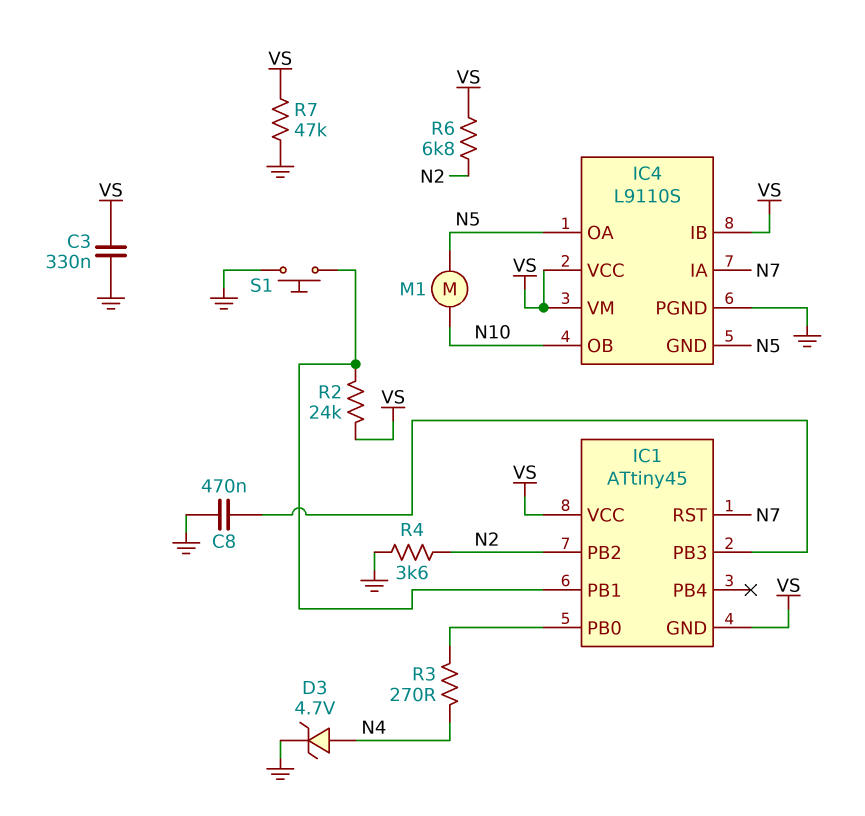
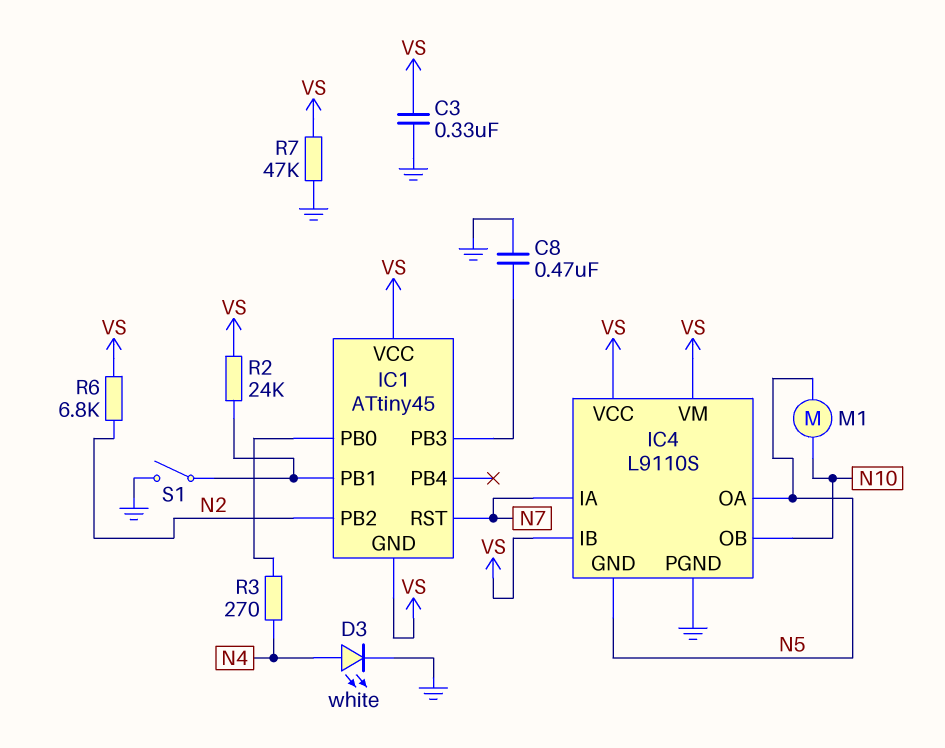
D3: zener 4.7V (A N4, K GND) -> LED white (A N4, K GND)
R4: 3.6k (GND, N2) -> none
S1: button (GND, IC1/PB1) -> switch (GND, IC1/PB1)

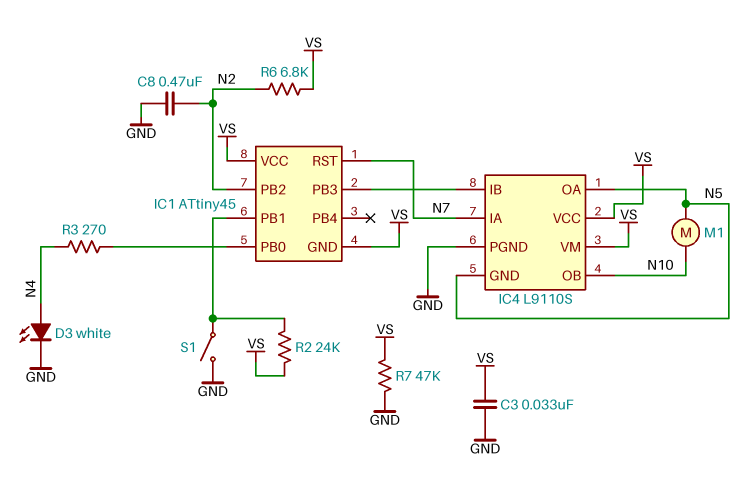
C3: 330nF (GND, VS) -> 33nF (GND, VS)
C8: 470nF (GND, IC1/PB3) -> 470nF (GND, N2)
IC4 pin IB: VS -> IC1/PB3

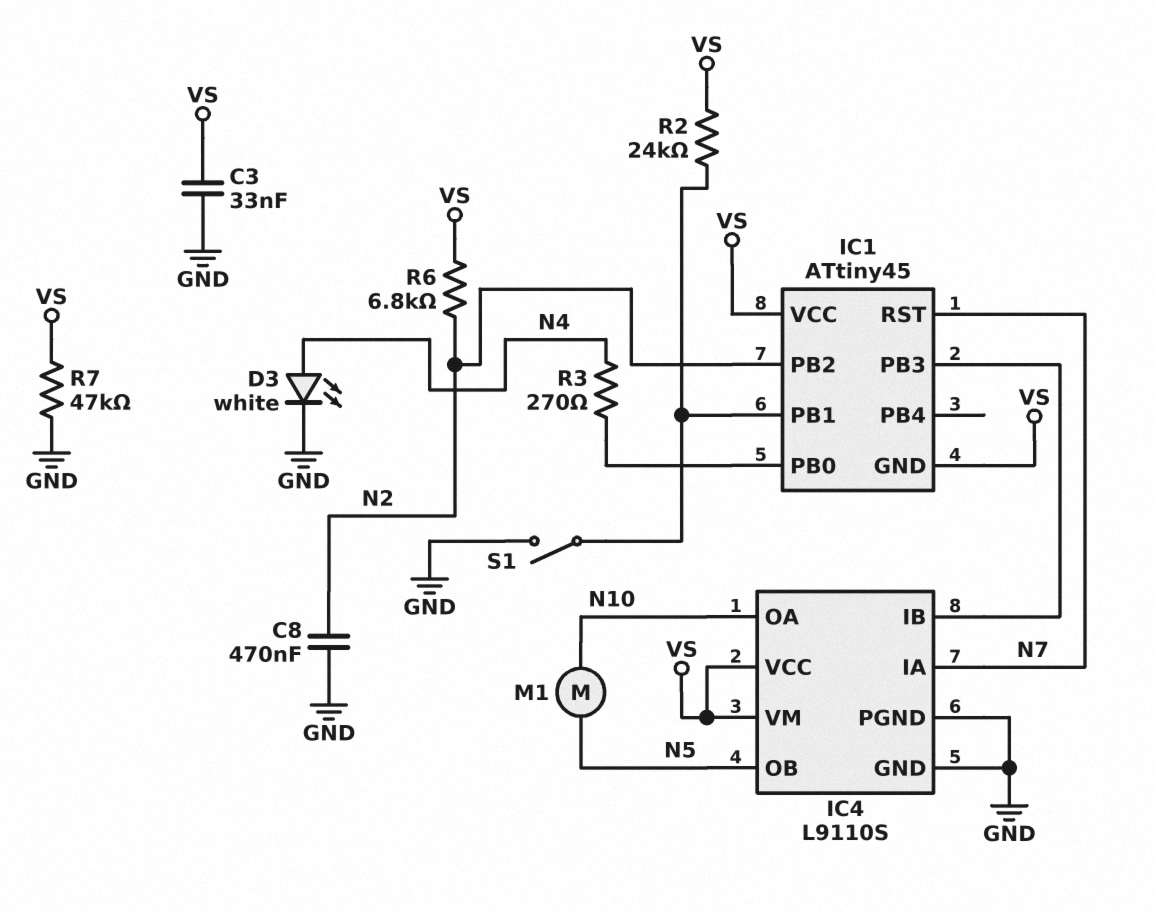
IC4 pin GND: N5 -> GND
IC4 pin OA: N5 -> N10
IC4 pin OB: N10 -> N5

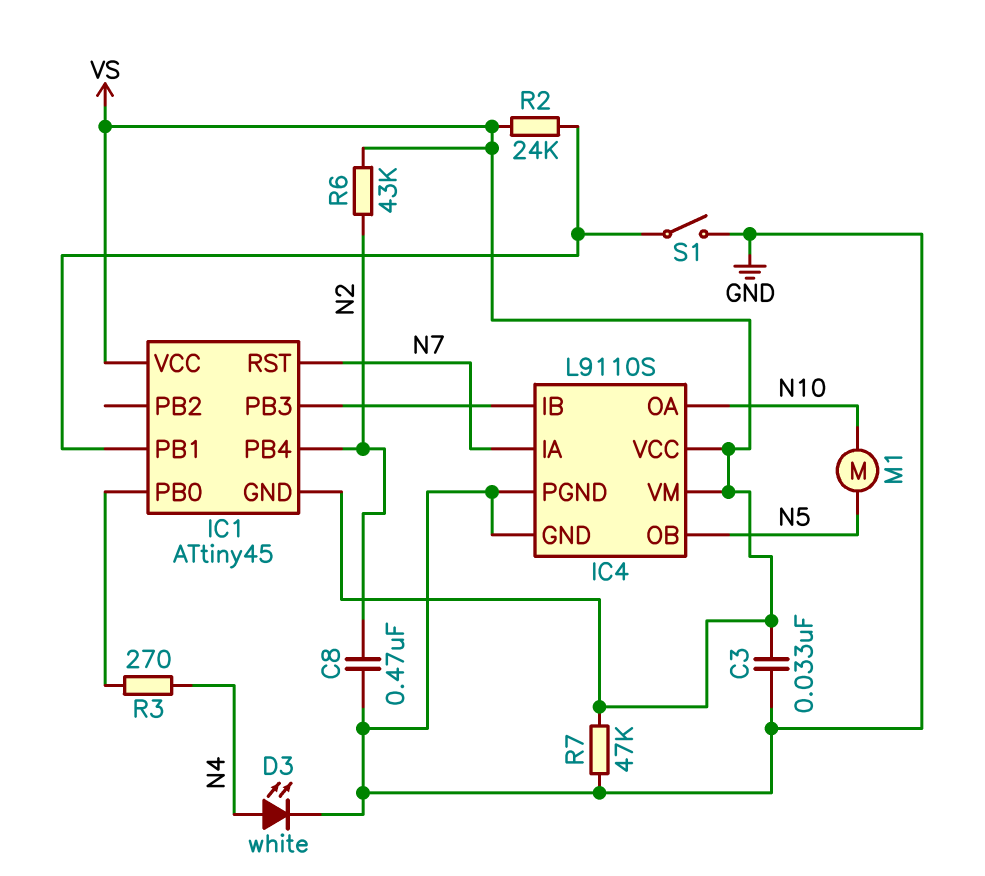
IC1 pin PB2: N2 -> none
IC1 pin PB4: none -> N2
R6: 6.8k (N2, VS) -> 43k (N2, VS)

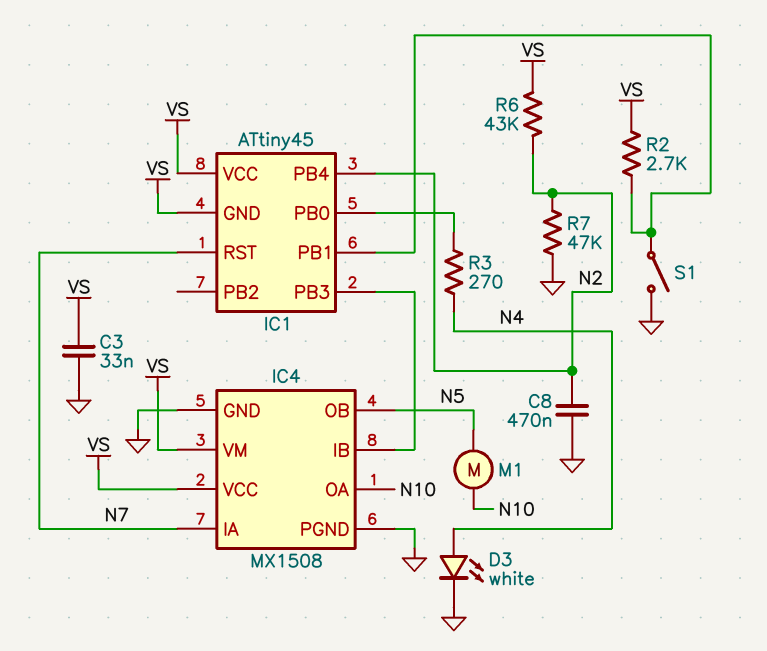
IC4: L9110S -> MX1508
R2: 24k (IC1/PB1, VS) -> 2.7k (IC1/PB1, VS)
R7: 47k (GND, VS) -> 47k (GND, N2)

